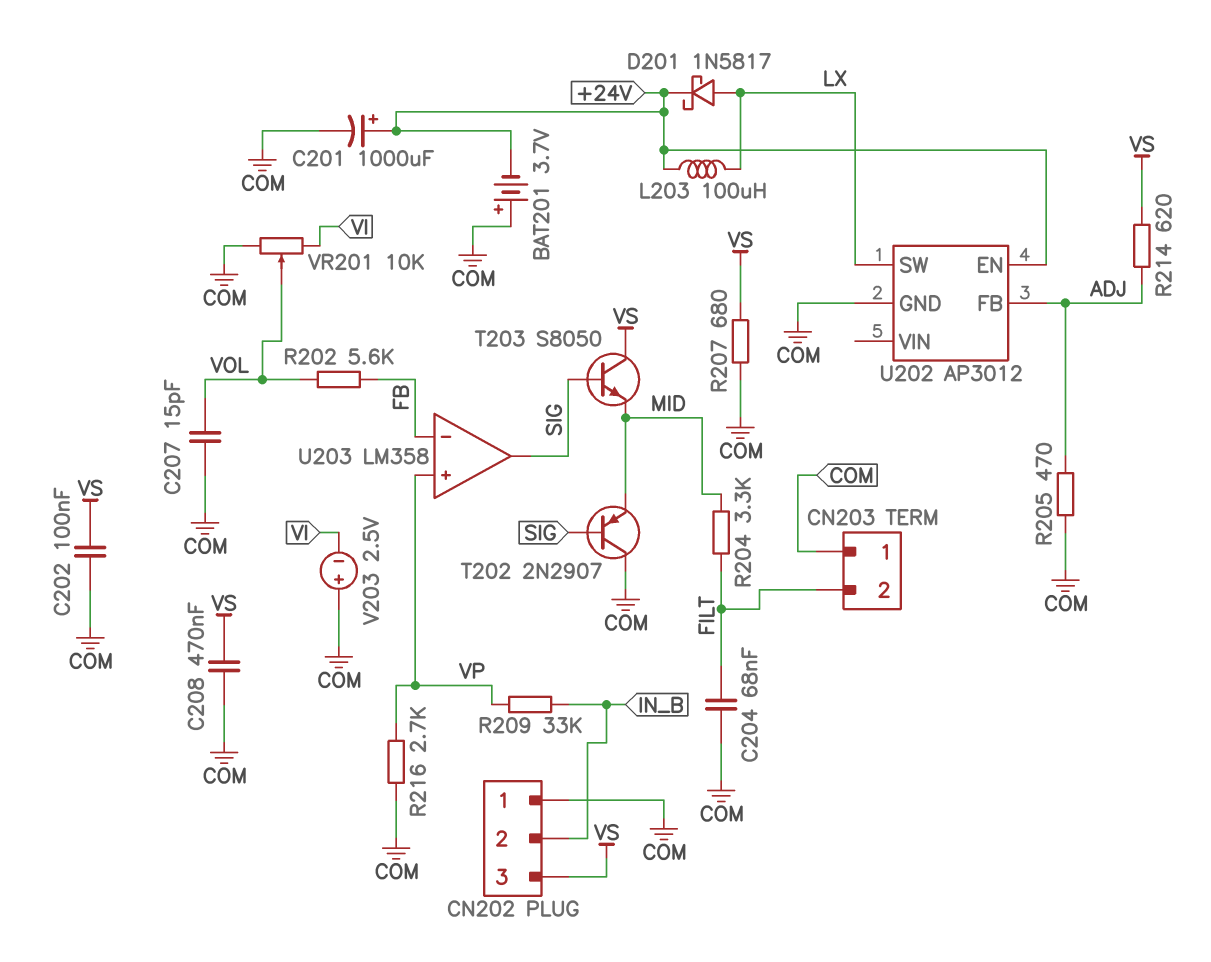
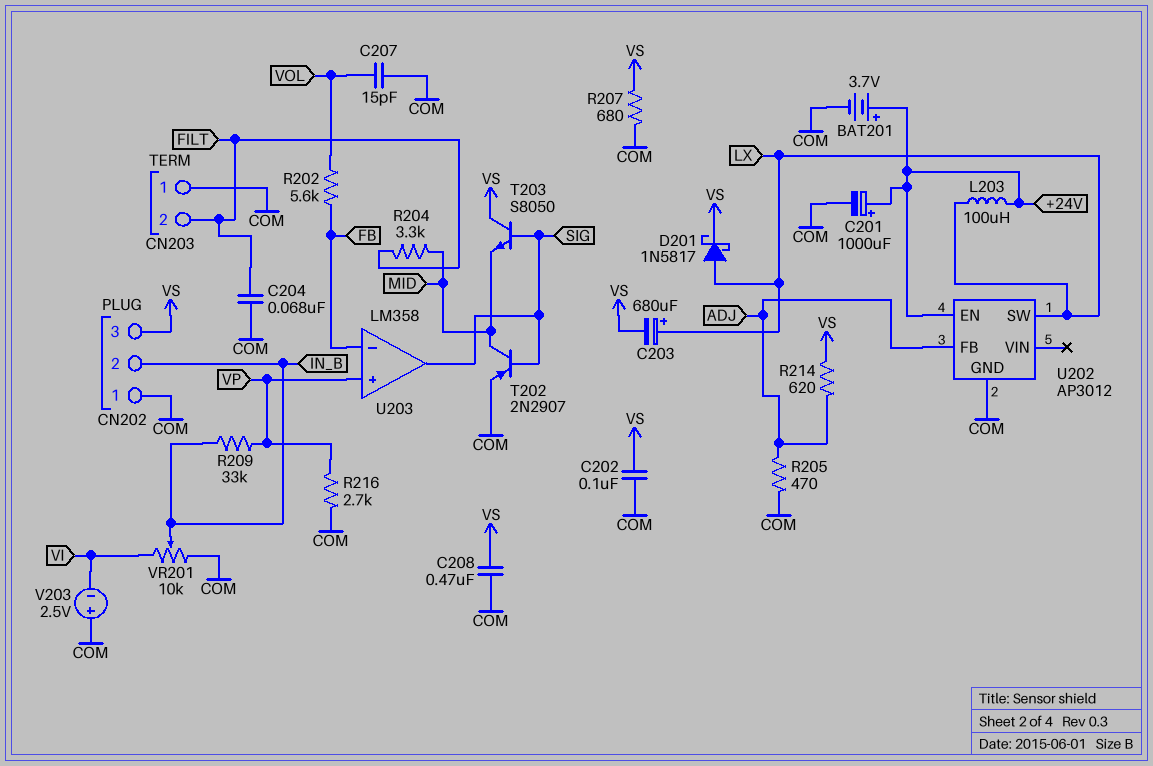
BAT201: 3.7V (plus COM, minus +24V) -> 3.7V (plus +24V, minus COM)
C203: none -> 680uF (plus LX, minus VS)
D201: schottky 1N5817 (A LX, K +24V) -> schottky 1N5817 (A LX, K VS)
T202: PNP 2N2907 (B SIG, C COM, E MID) -> PNP 2N2907 (B SIG, C MID, E COM)
VR201: 10k (COM, VI, wiper VOL) -> 10k (COM, VI, wiper IN_B)

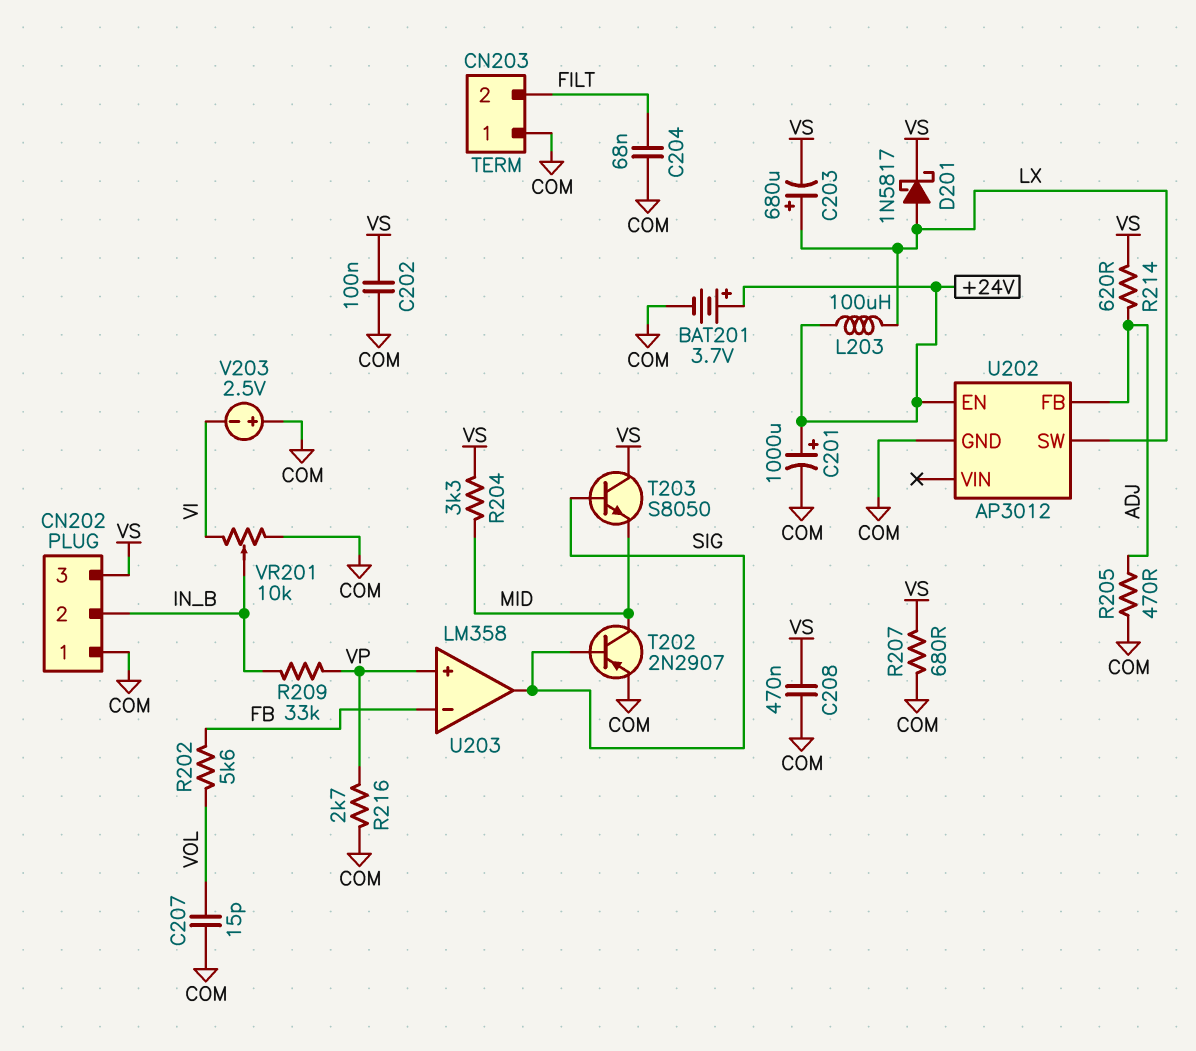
R204: 3.3k (FILT, MID) -> 3.3k (MID, VS)

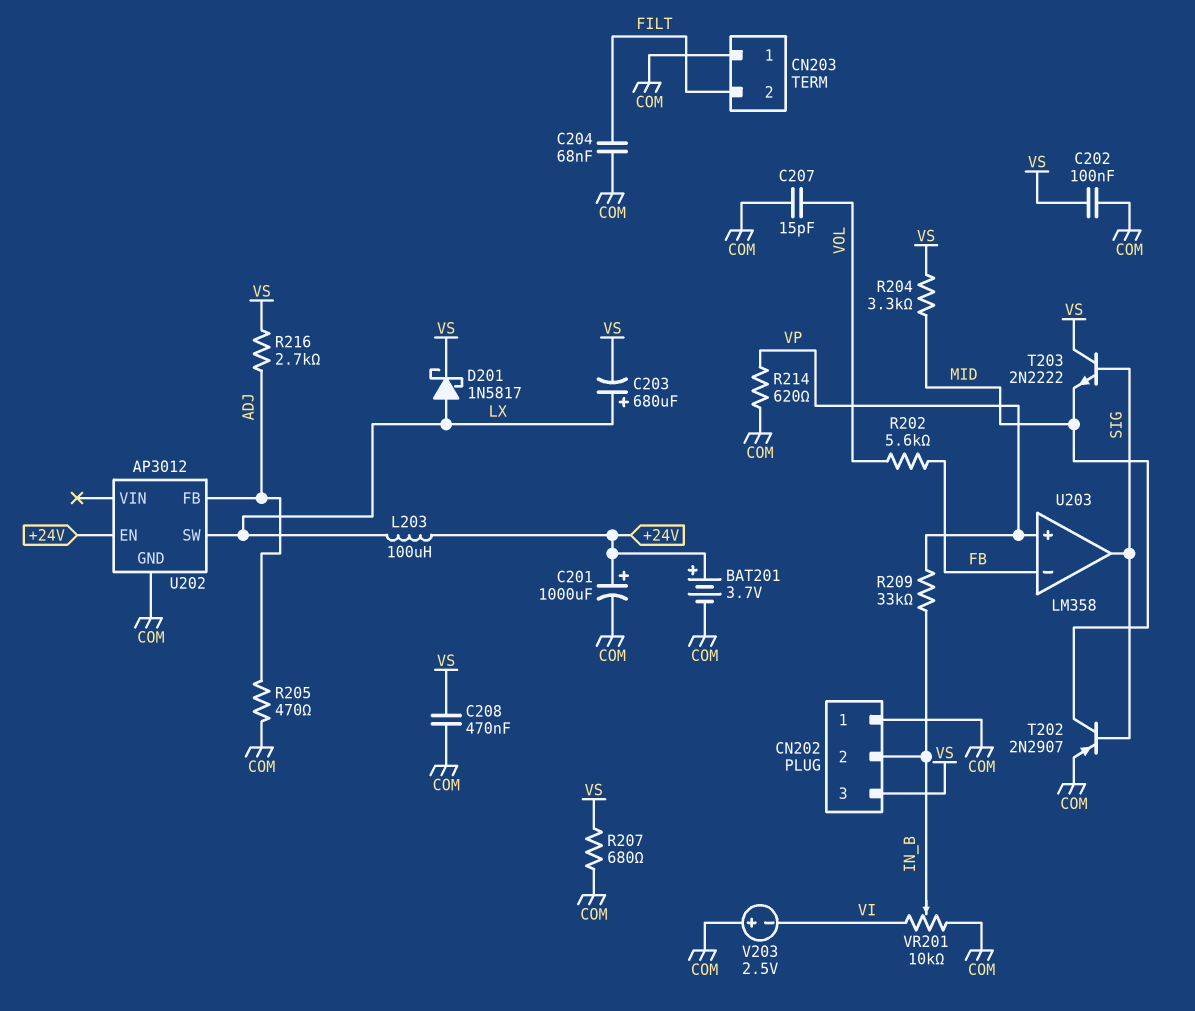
R214: 620 (ADJ, VS) -> 620 (COM, VP)
R216: 2.7k (COM, VP) -> 2.7k (ADJ, VS)
T203: NPN S8050 (B SIG, C VS, E MID) -> NPN 2N2222 (B SIG, C VS, E MID)

